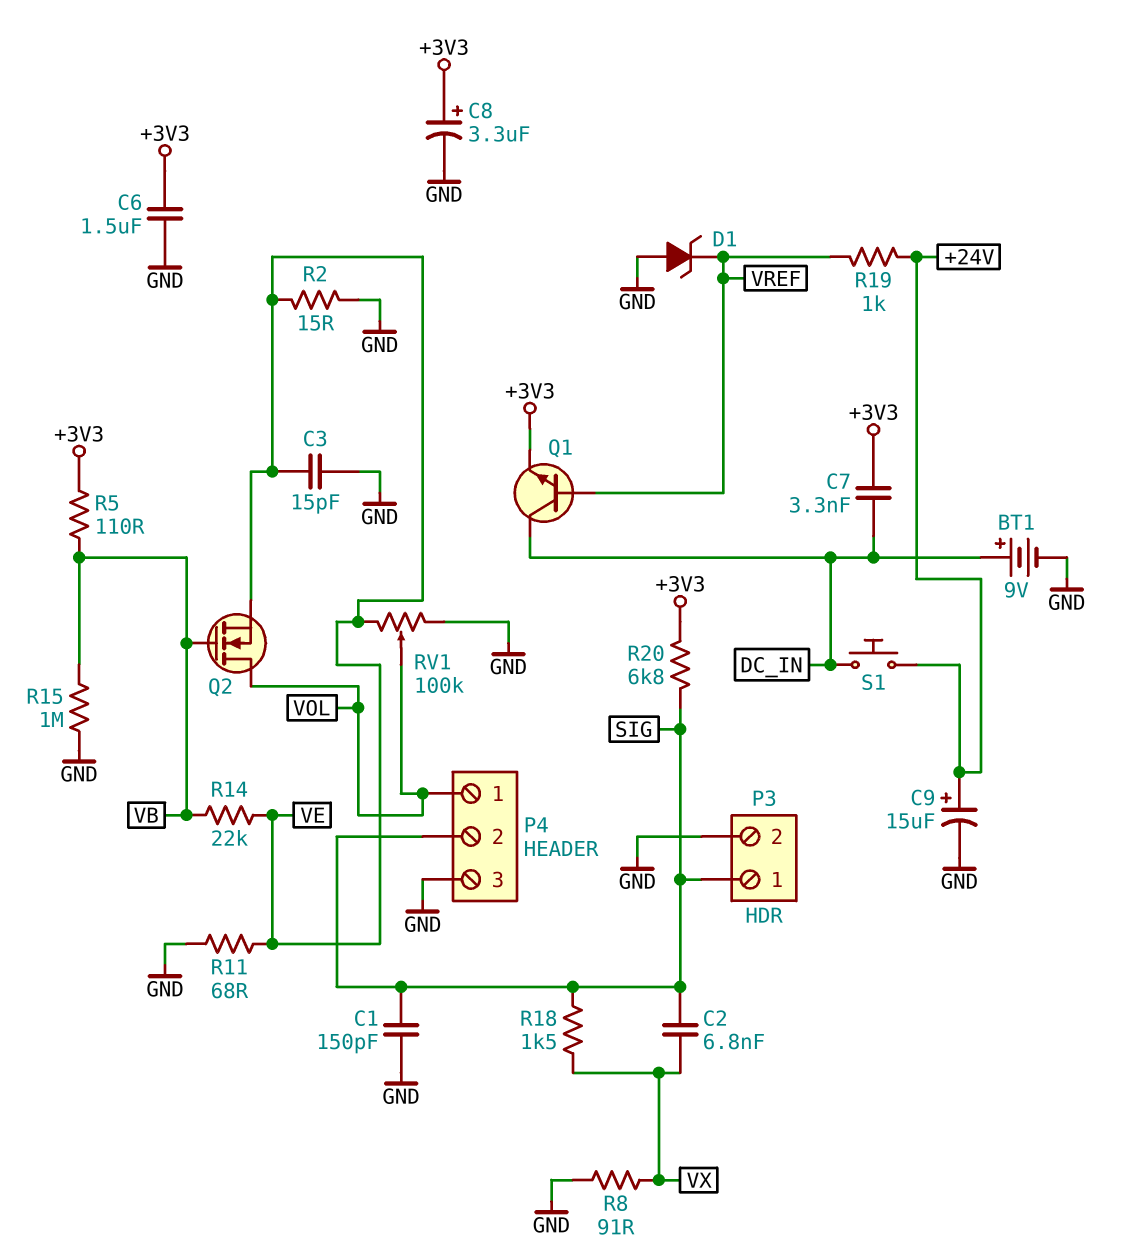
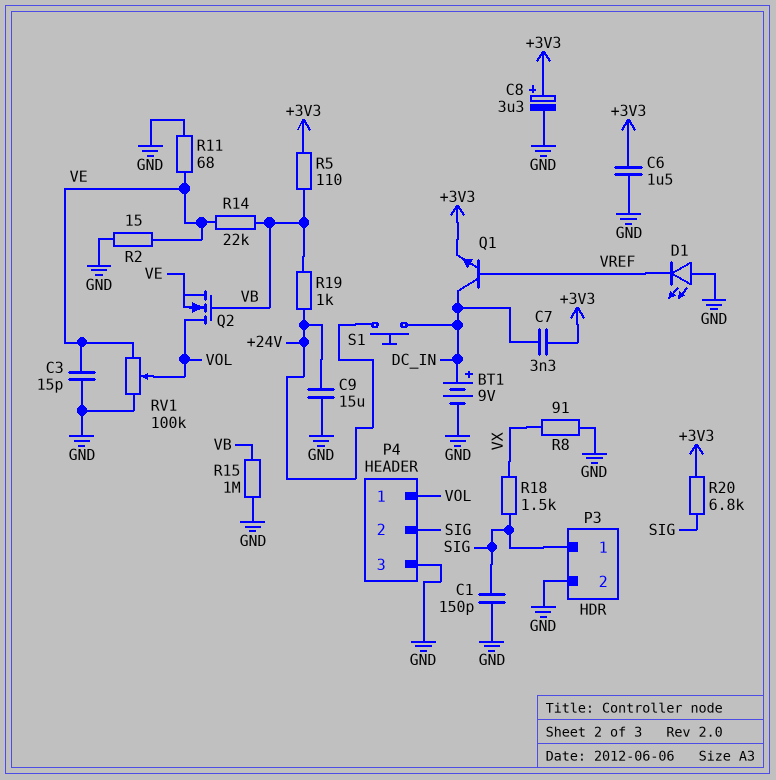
C2: 6.8nF (SIG, VX) -> none
C9: 15uF (plus +24V, minus GND) -> 15uF (+24V, GND)
D1: zener (A GND, K VREF) -> LED (A GND, K VREF)
R19: 1k (+24V, VREF) -> 1k (+24V, VB)

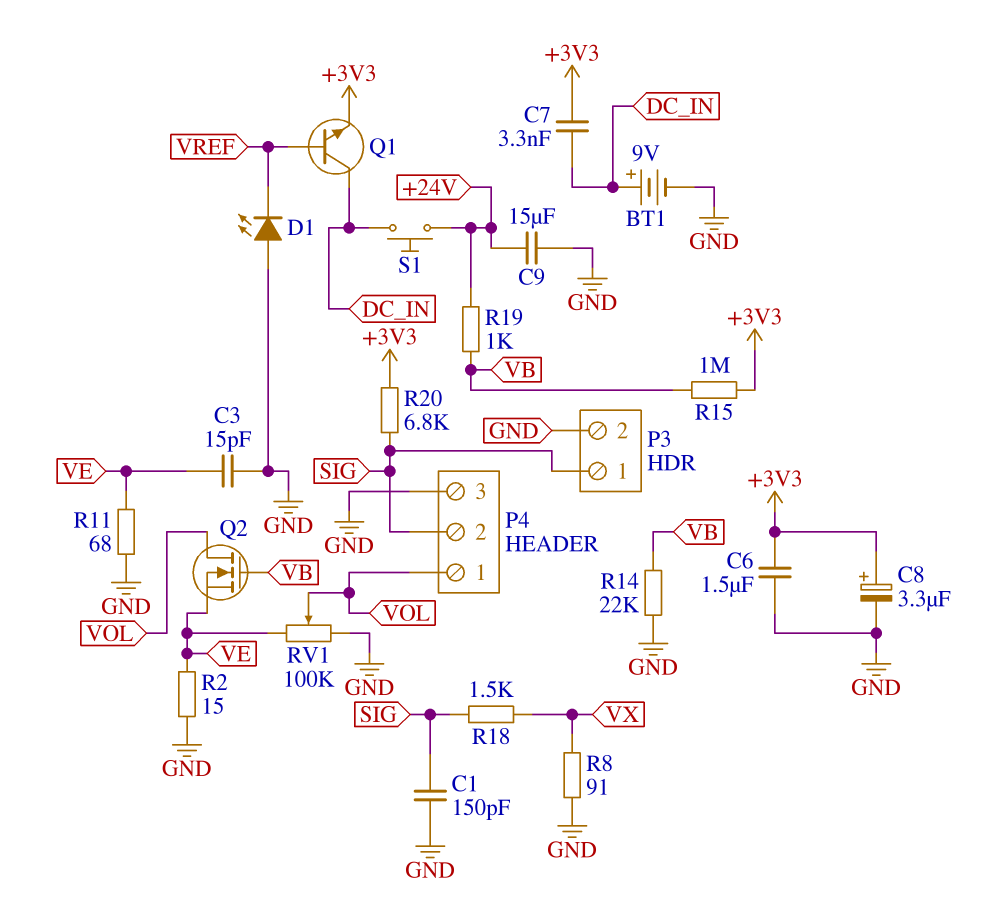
R5: 110 (+3V3, VB) -> none
R14: 22k (VB, VE) -> 22k (GND, VB)
R15: 1M (GND, VB) -> 1M (+3V3, VB)

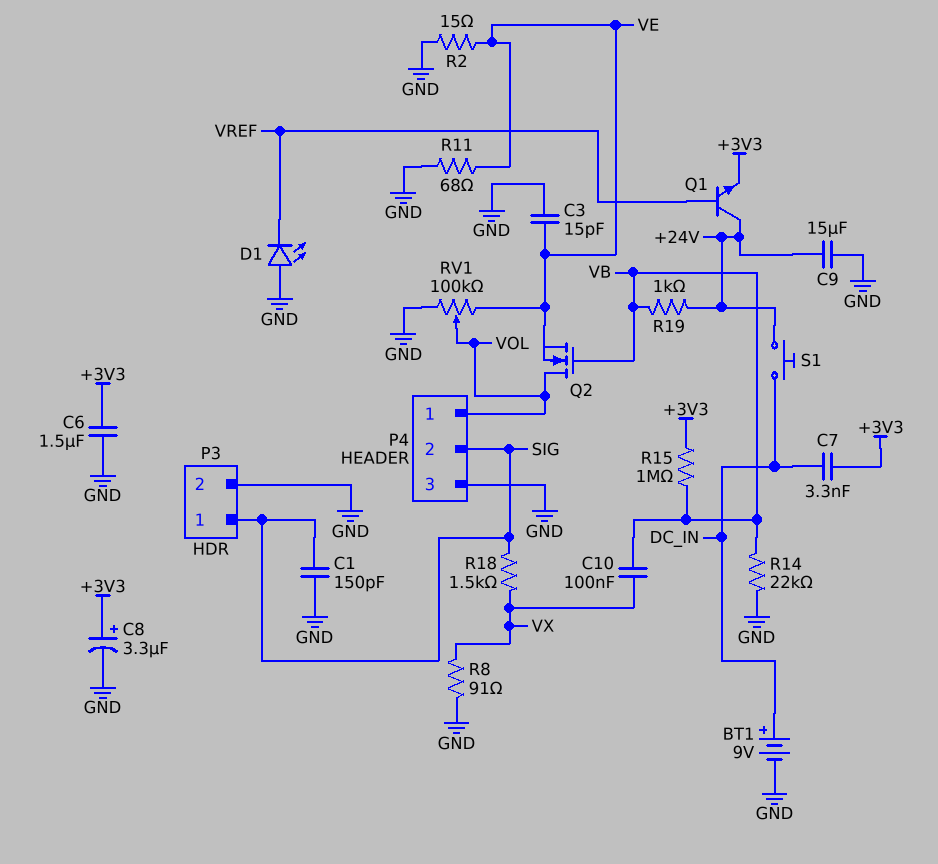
C10: none -> 100nF (VB, VX)
Q1: NPN (B VREF, C DC_IN, E +3V3) -> NPN (B VREF, C +24V, E +3V3)
R20: 6.8k (+3V3, SIG) -> none

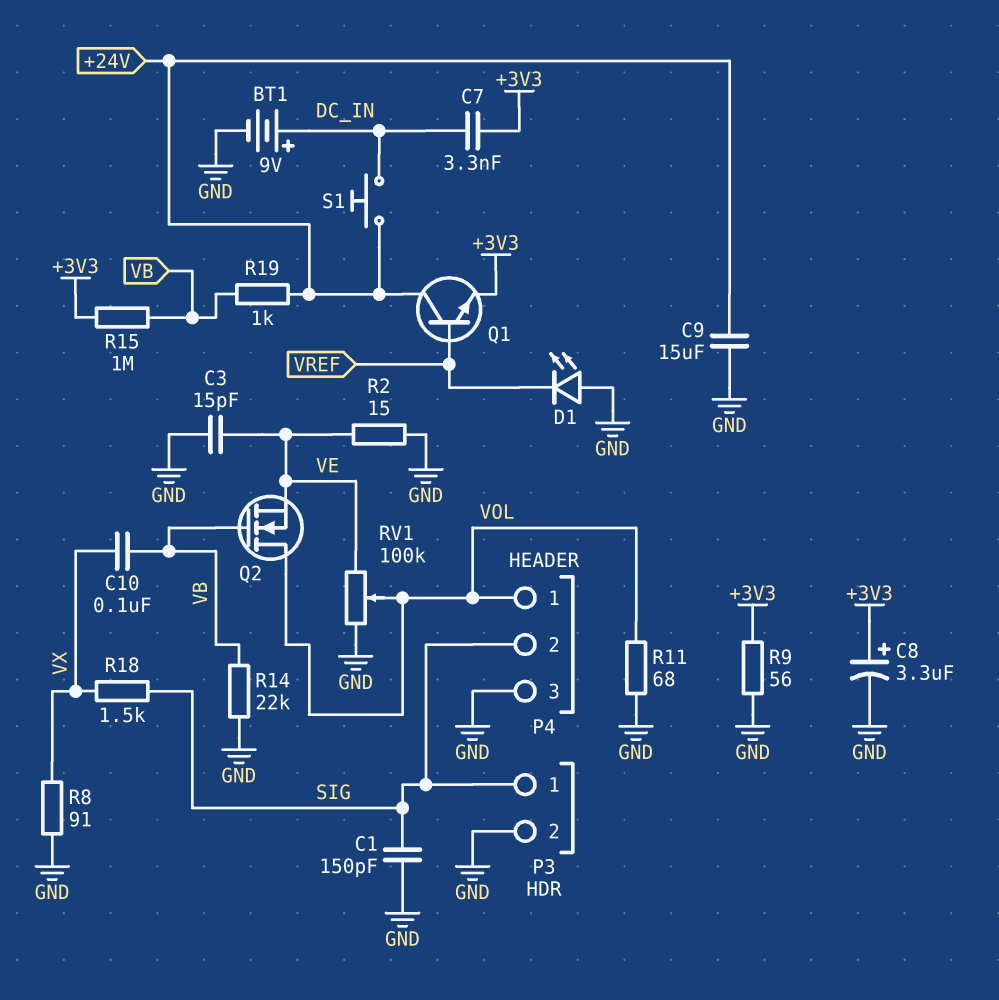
C6: 1.5uF (+3V3, GND) -> none
R9: none -> 56 (+3V3, GND)
R11: 68 (GND, VE) -> 68 (GND, VOL)

